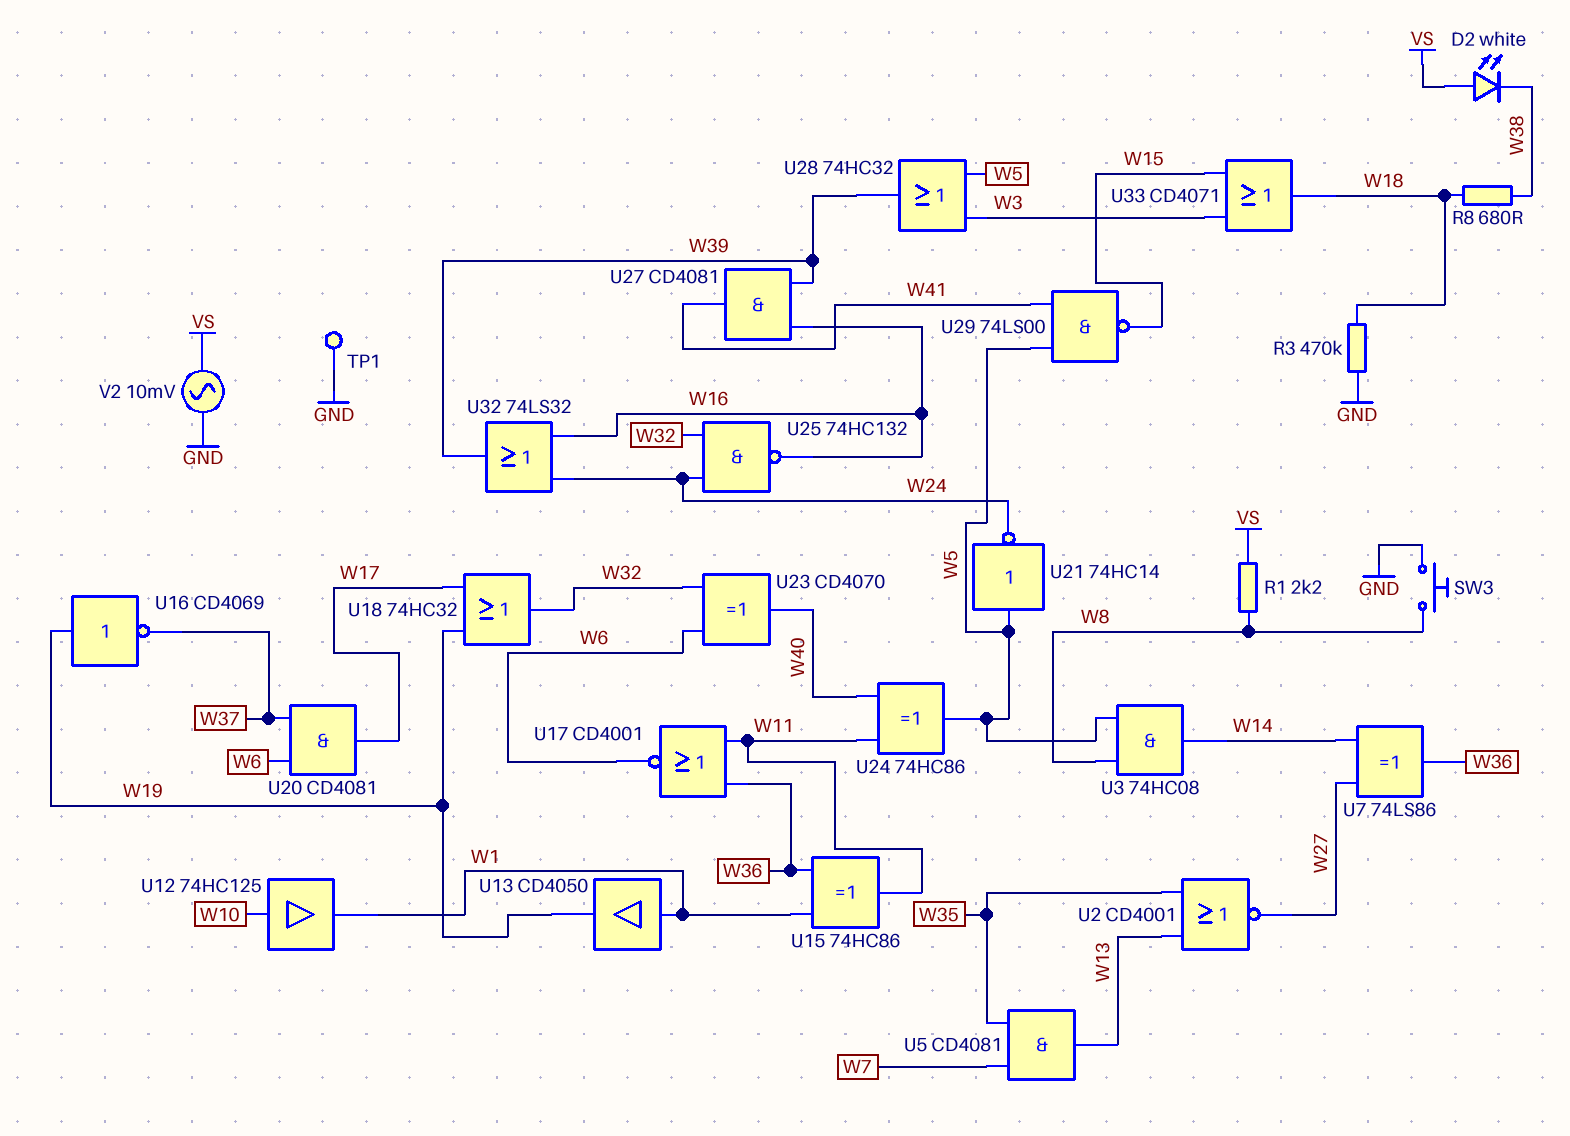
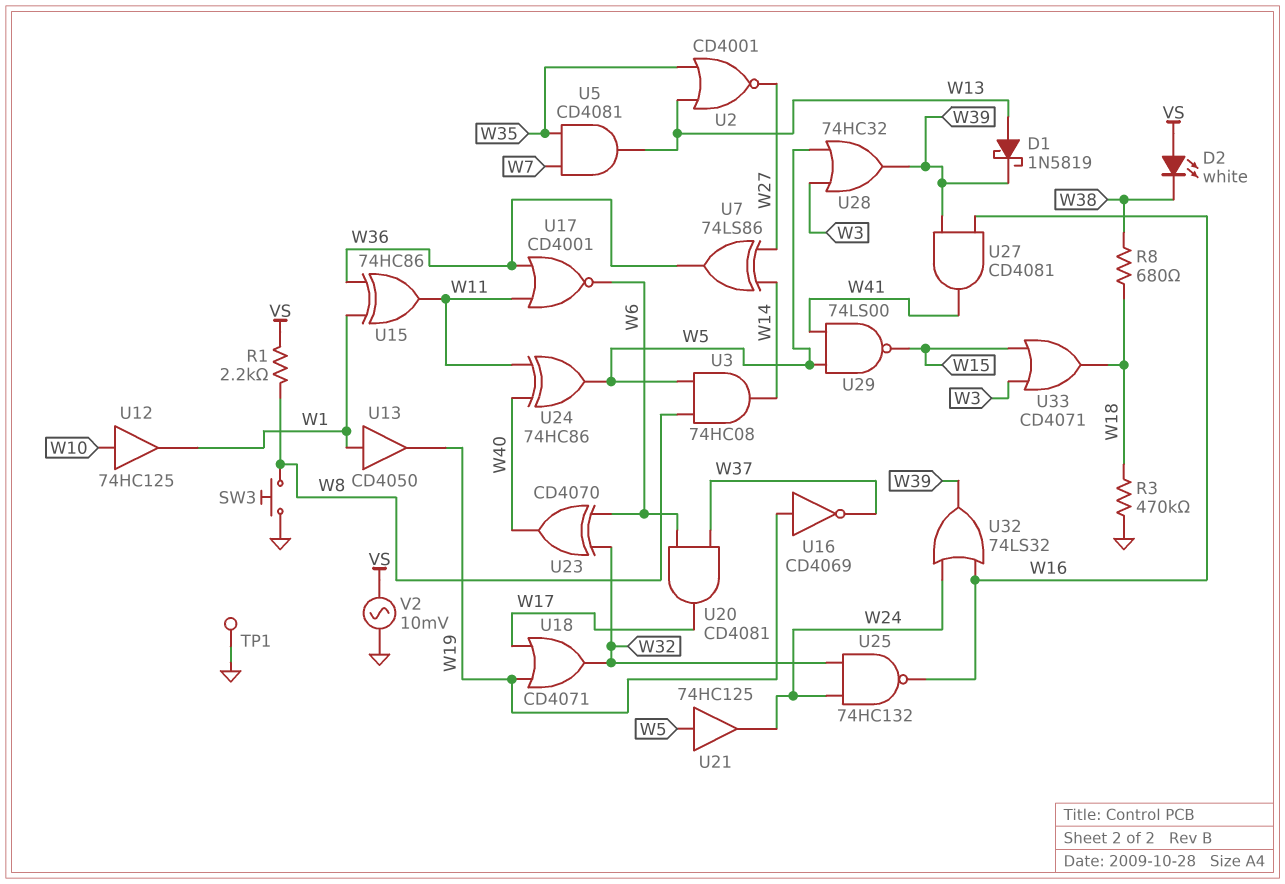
D1: none -> schottky 1N5819 (A W13, K W39)
U18: OR 74HC32 (in W17, in W19, out W32) -> OR CD4071 (in W17, in W19, out W32)
U21: NOT 74HC14 (in W5, out W24) -> buffer 74HC125 (in W5, out W24)

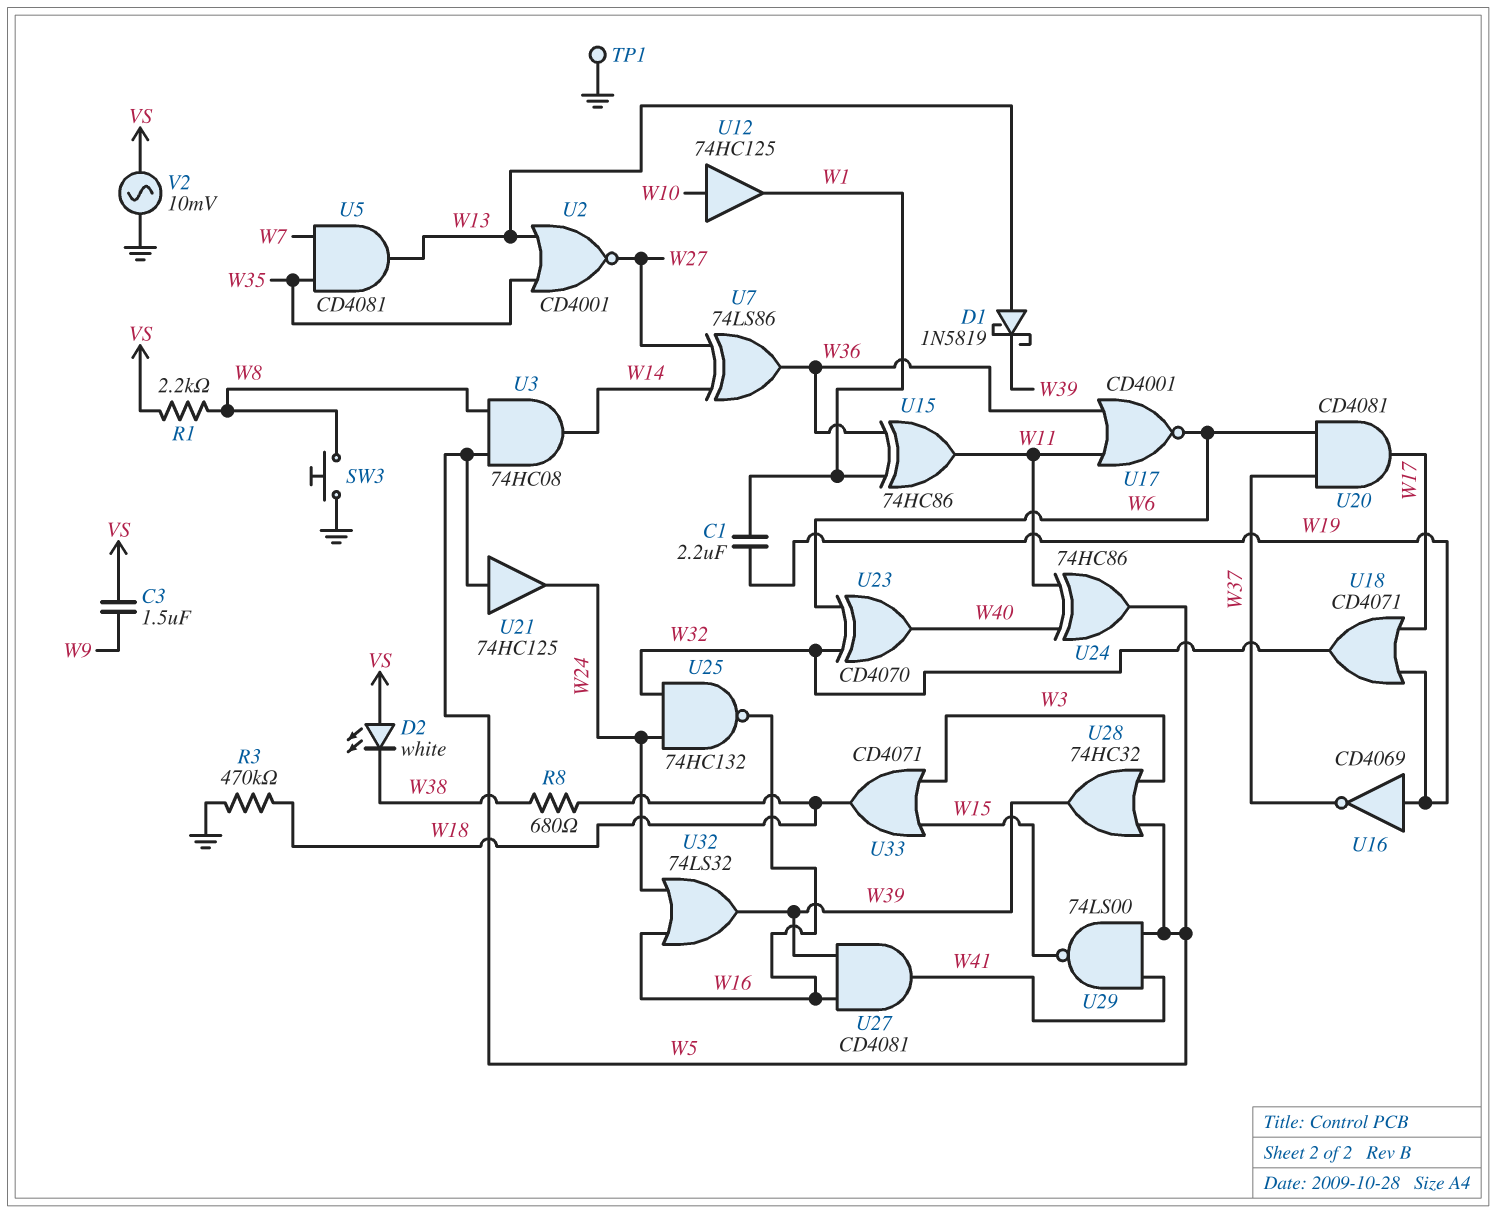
C1: none -> 2.2uF (W1, W19)
C3: none -> 1.5uF (VS, W9)
U13: buffer CD4050 (in W1, out W19) -> none

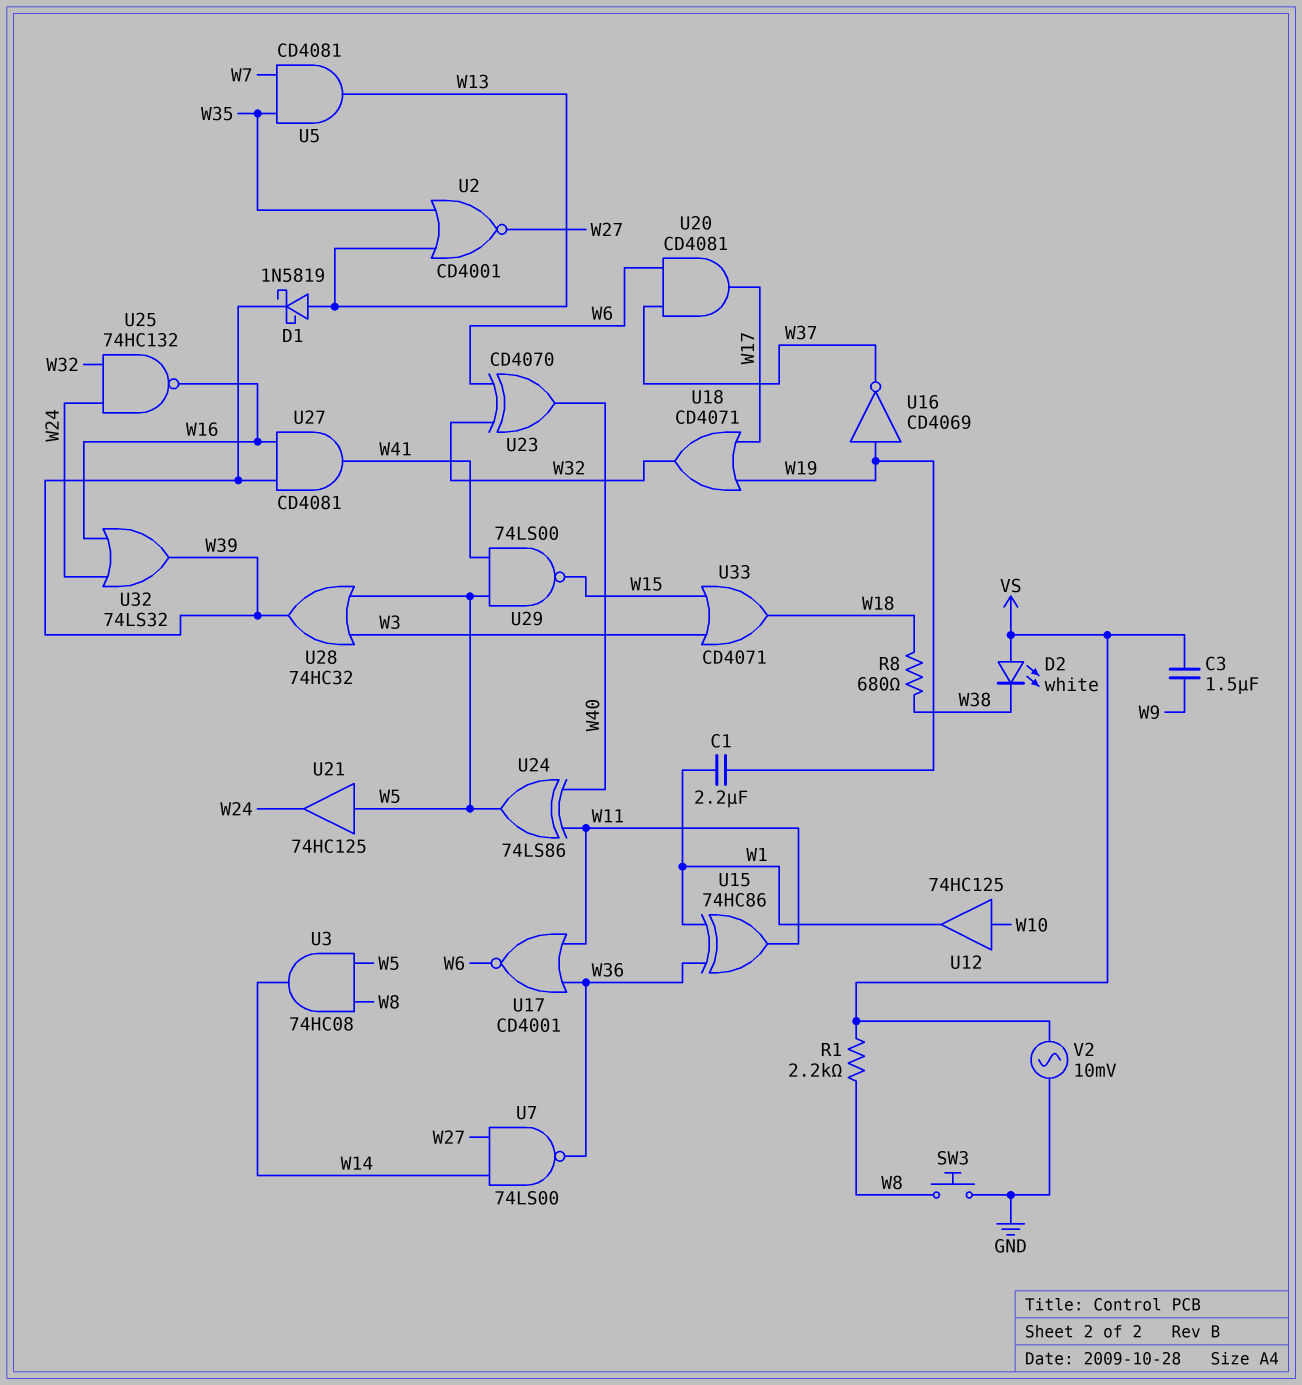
R3: 470k (GND, W18) -> none
TP1: test point (GND) -> none
U7: XOR 74LS86 (in W14, in W27, out W36) -> NAND 74LS00 (in W14, in W27, out W36)
U24: XOR 74HC86 (in W11, in W40, out W5) -> XOR 74LS86 (in W11, in W40, out W5)

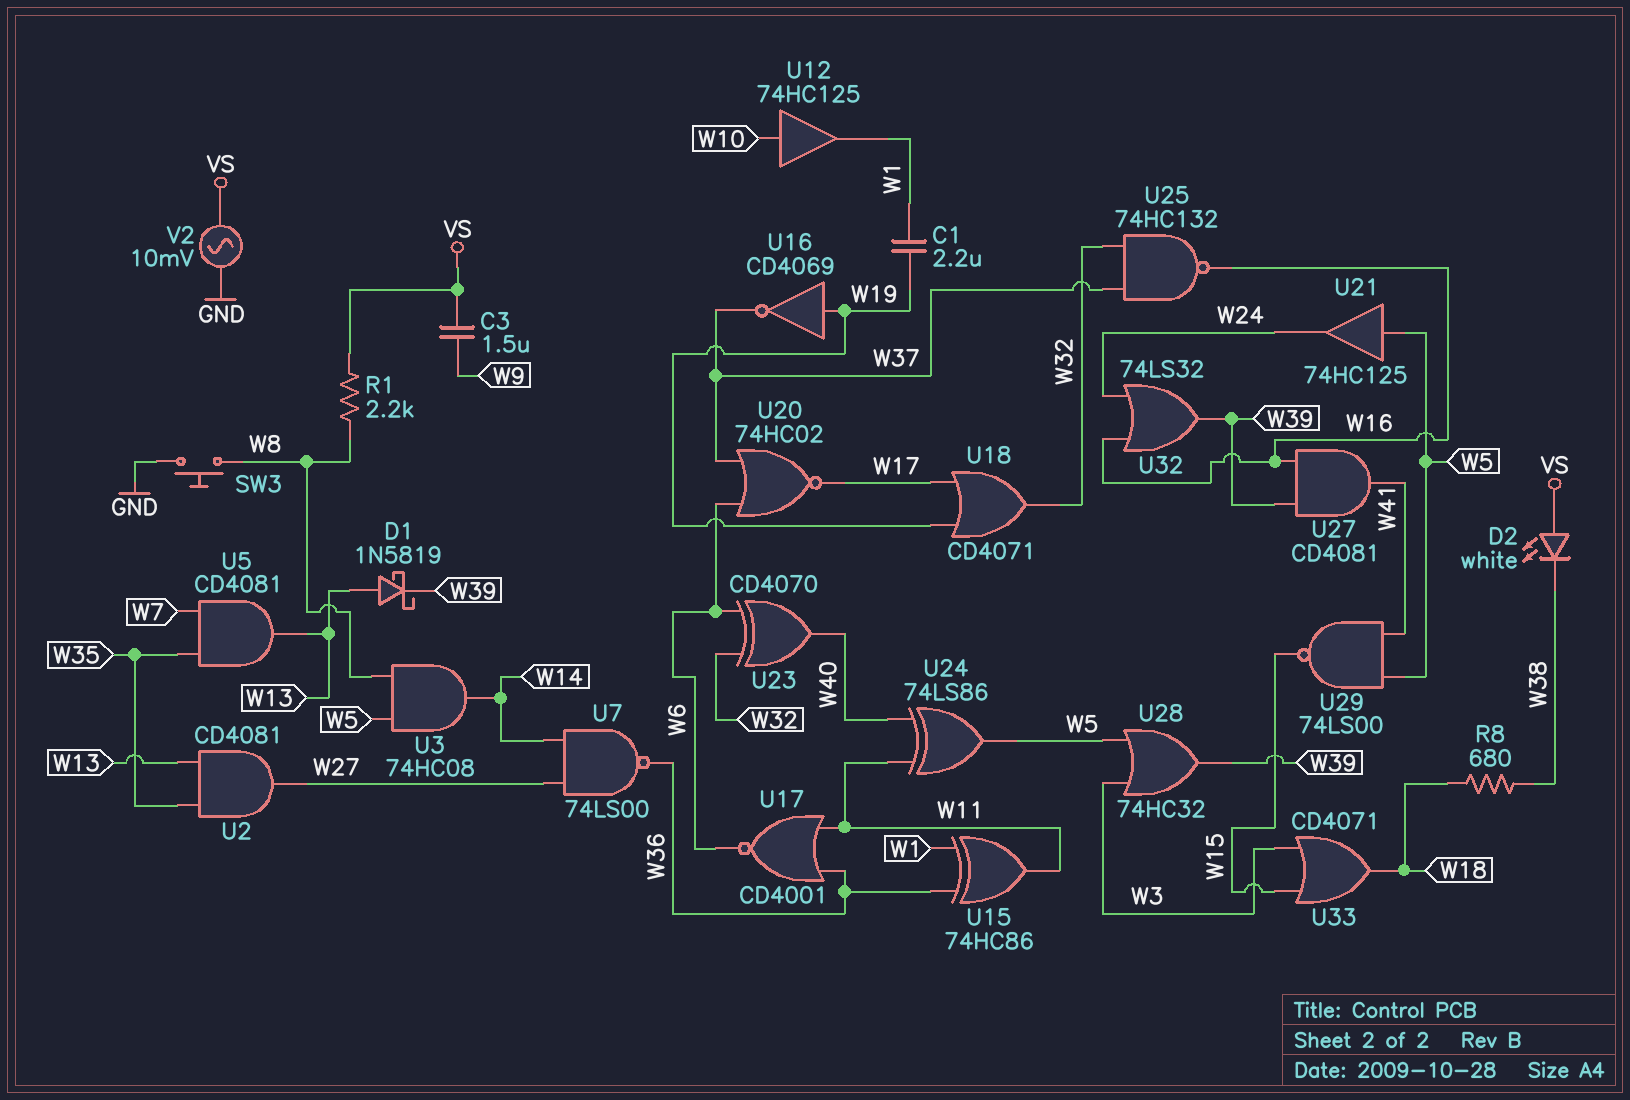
U2: NOR CD4001 (in W13, in W35, out W27) -> AND CD4081 (in W13, in W35, out W27)
U20: AND CD4081 (in W6, in W37, out W17) -> NOR 74HC02 (in W6, in W37, out W17)
U25: NAND 74HC132 (in W24, in W32, out W16) -> NAND 74HC132 (in W32, in W37, out W16)

